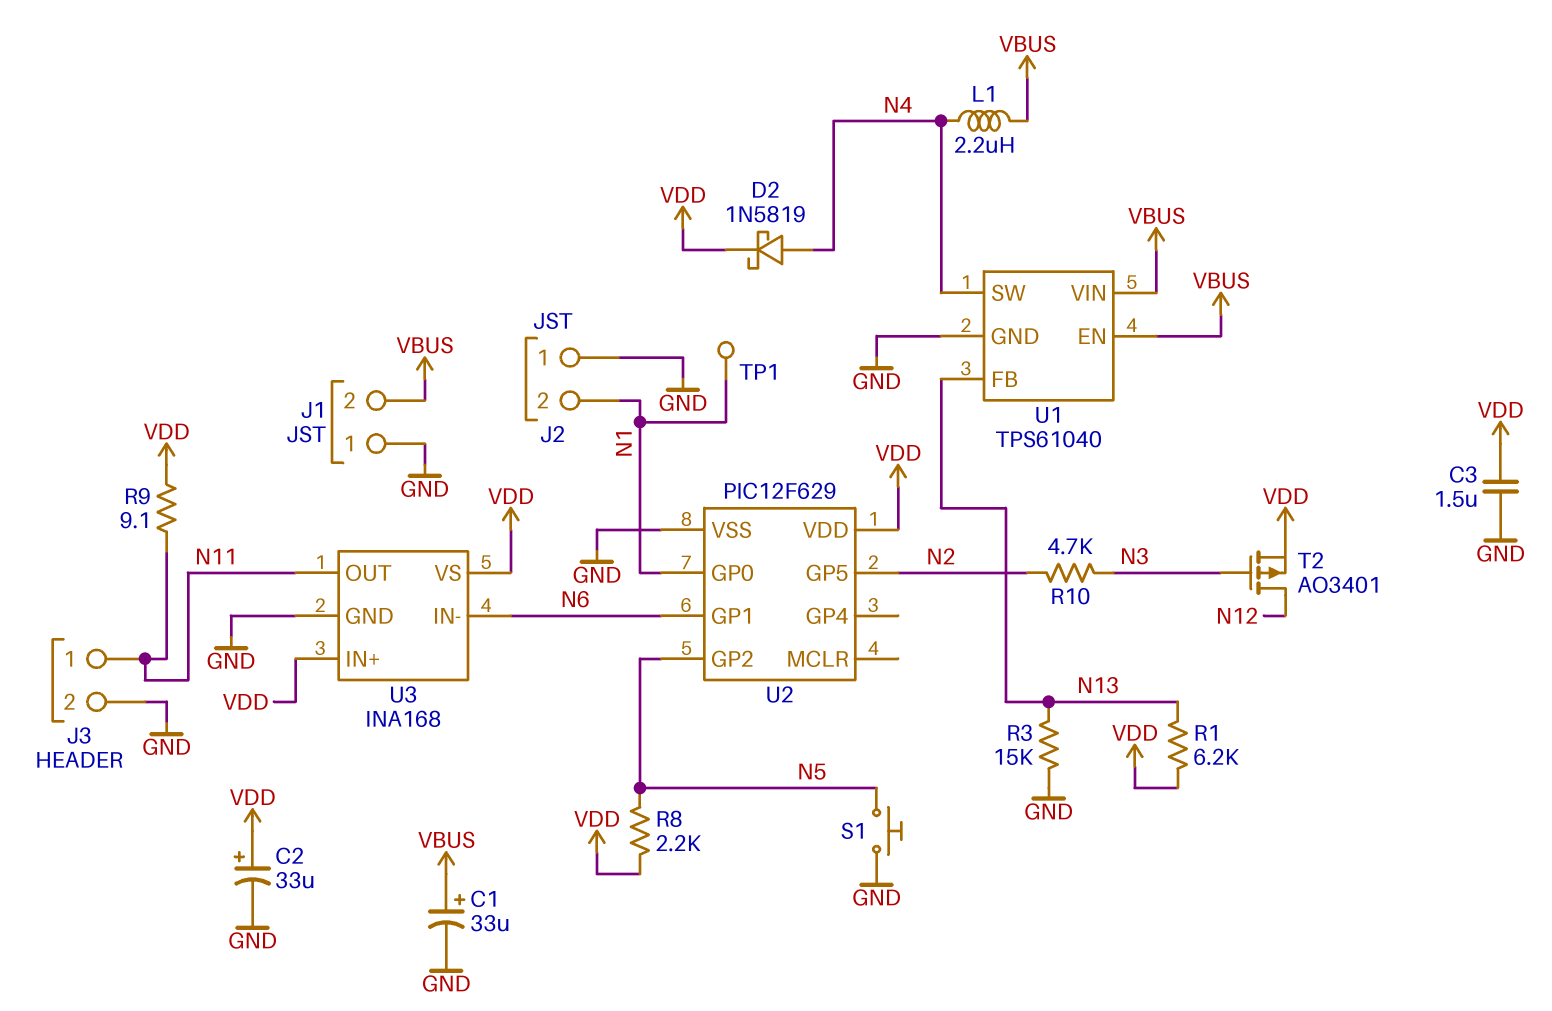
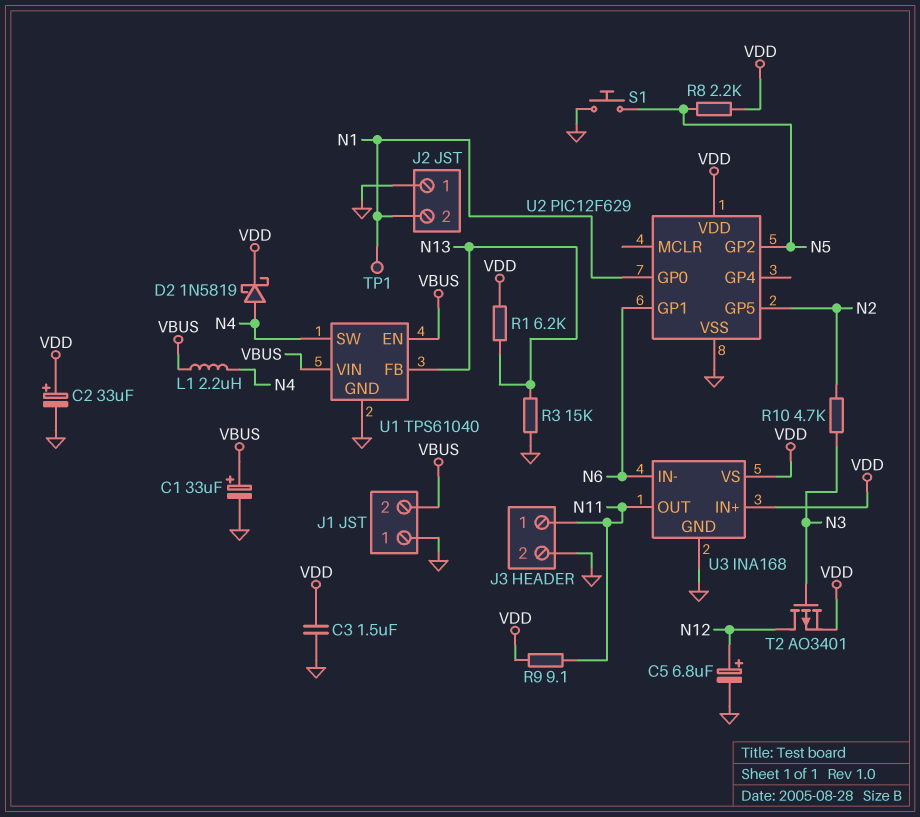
C5: none -> 6.8uF (plus N12, minus GND)

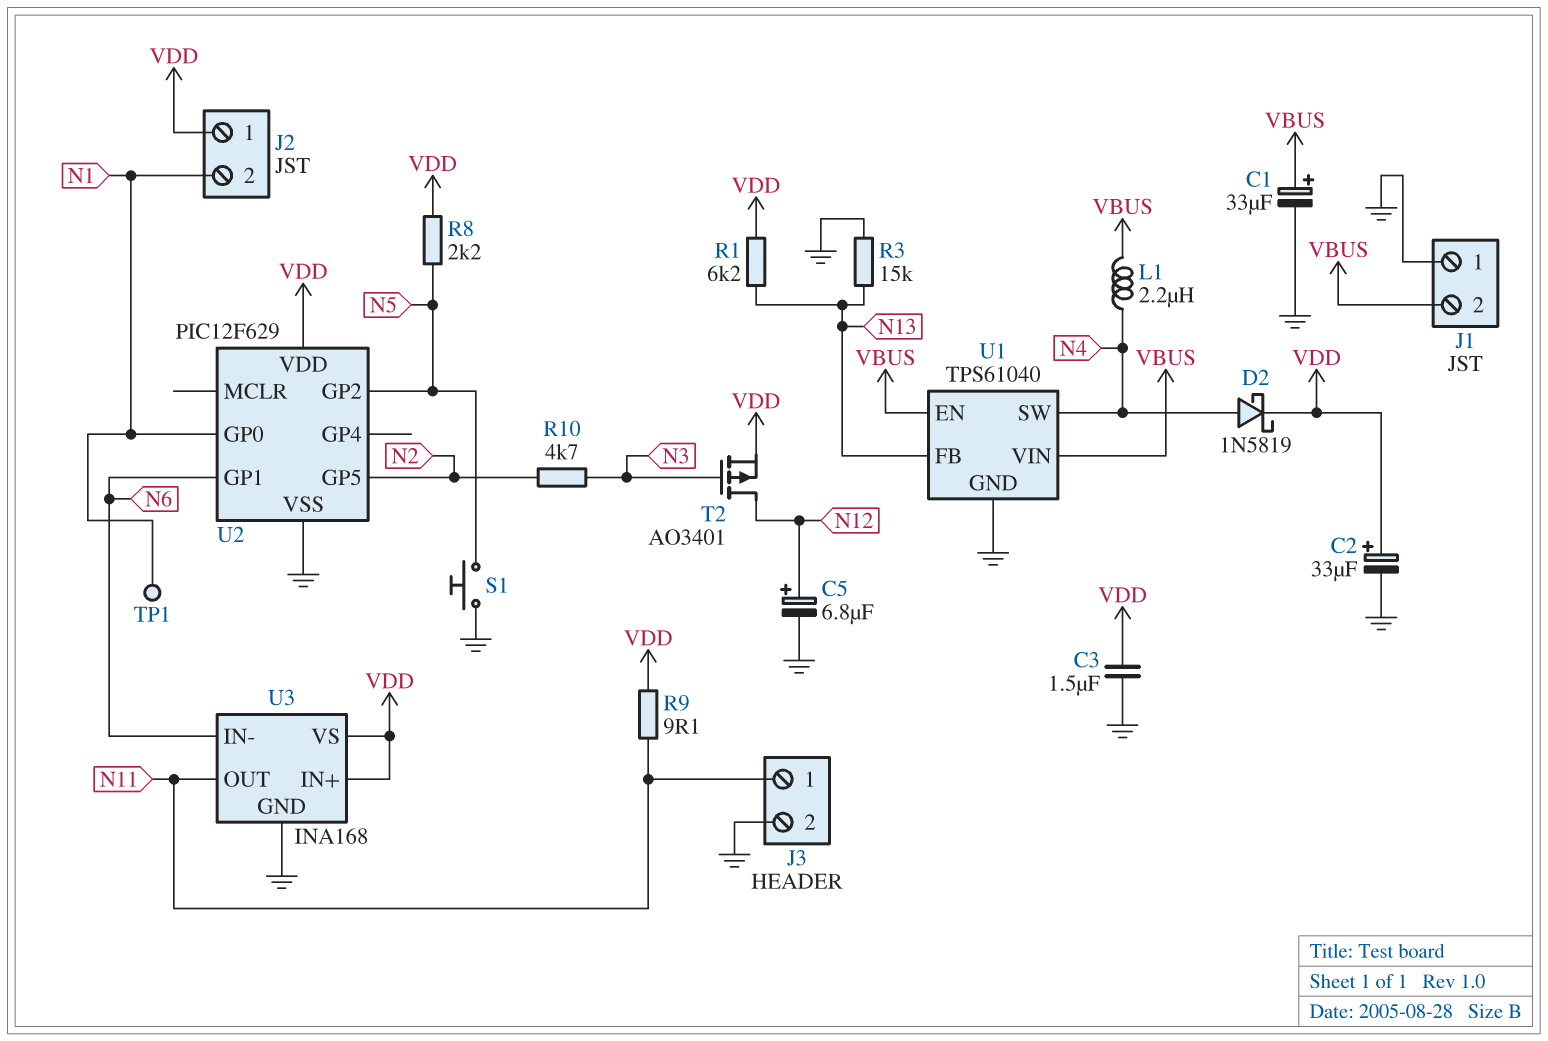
J2 pin 1: GND -> VDD

